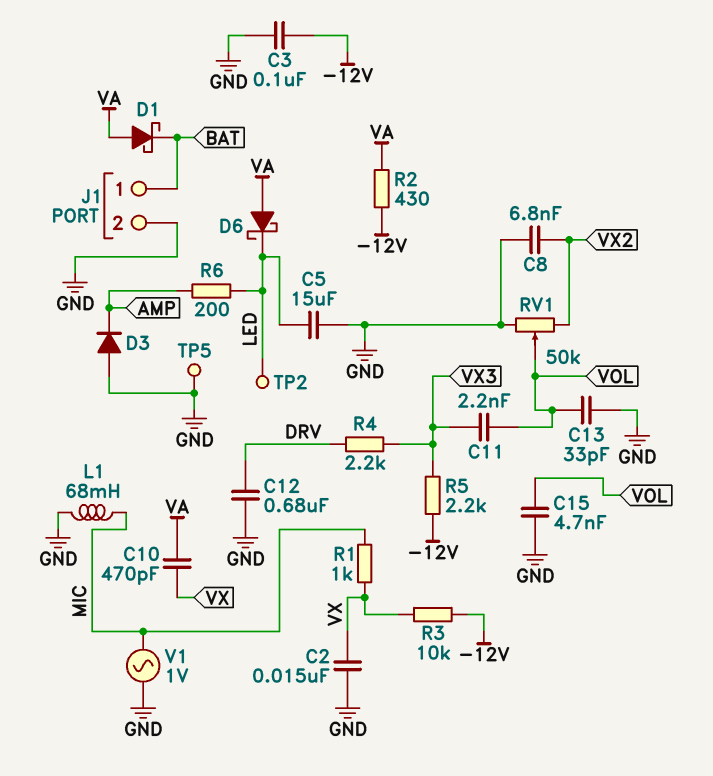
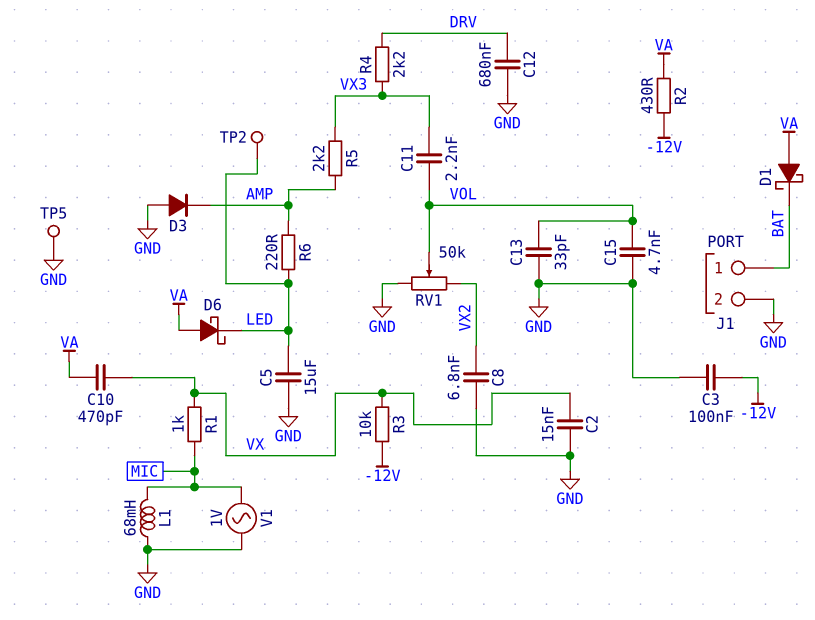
R5: 2.2k (-12V, VX3) -> 2.2k (AMP, VX3)
R6: 200 (AMP, LED) -> 220 (AMP, LED)

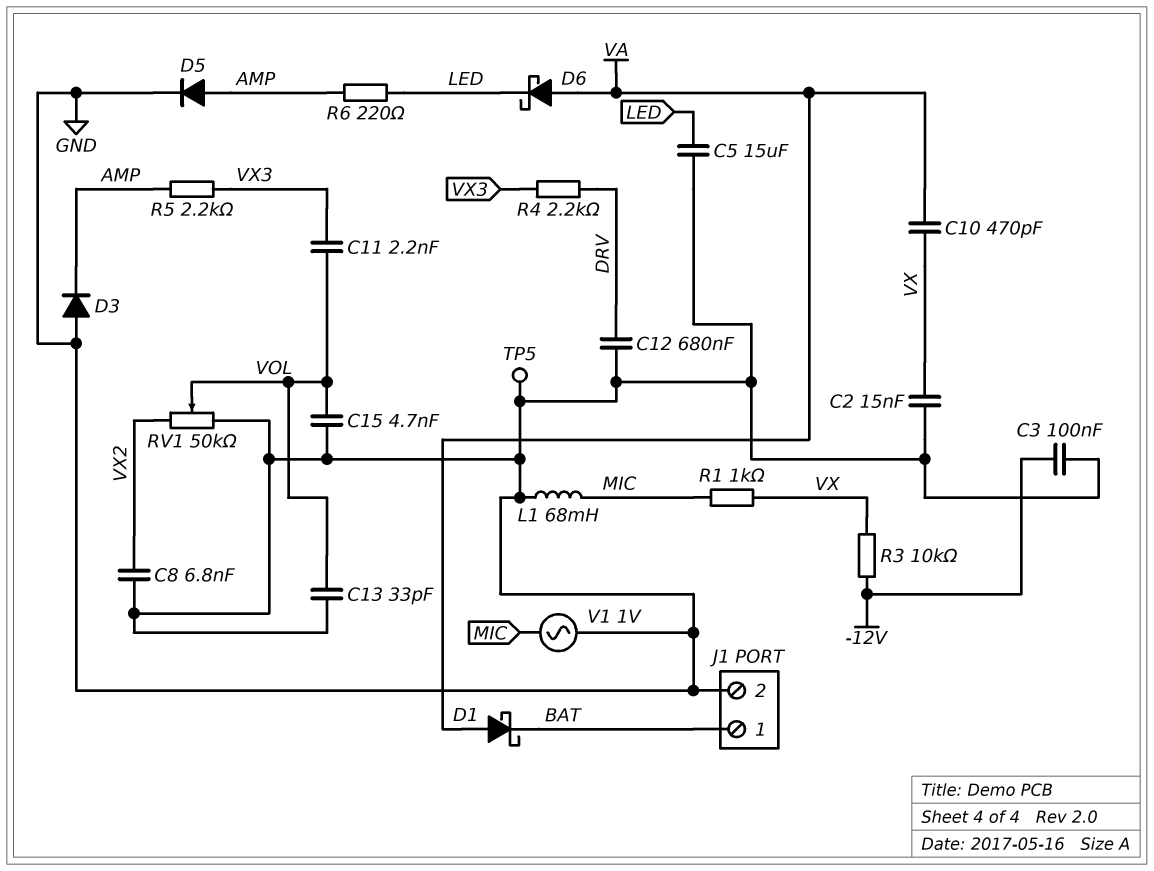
D5: none -> diode (A AMP, K GND)
R2: 430 (-12V, VA) -> none
TP2: test point (LED) -> none

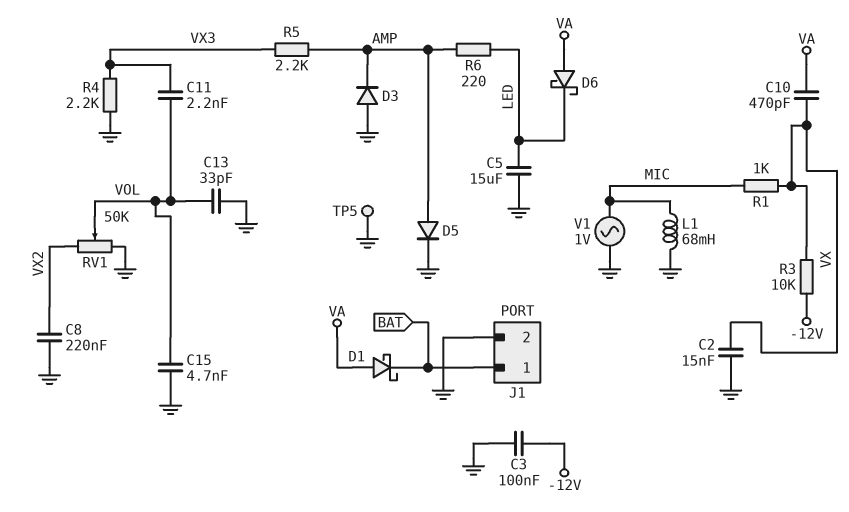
C8: 6.8nF (GND, VX2) -> 220nF (GND, VX2)
C12: 680nF (DRV, GND) -> none
R4: 2.2k (DRV, VX3) -> 2.2k (GND, VX3)

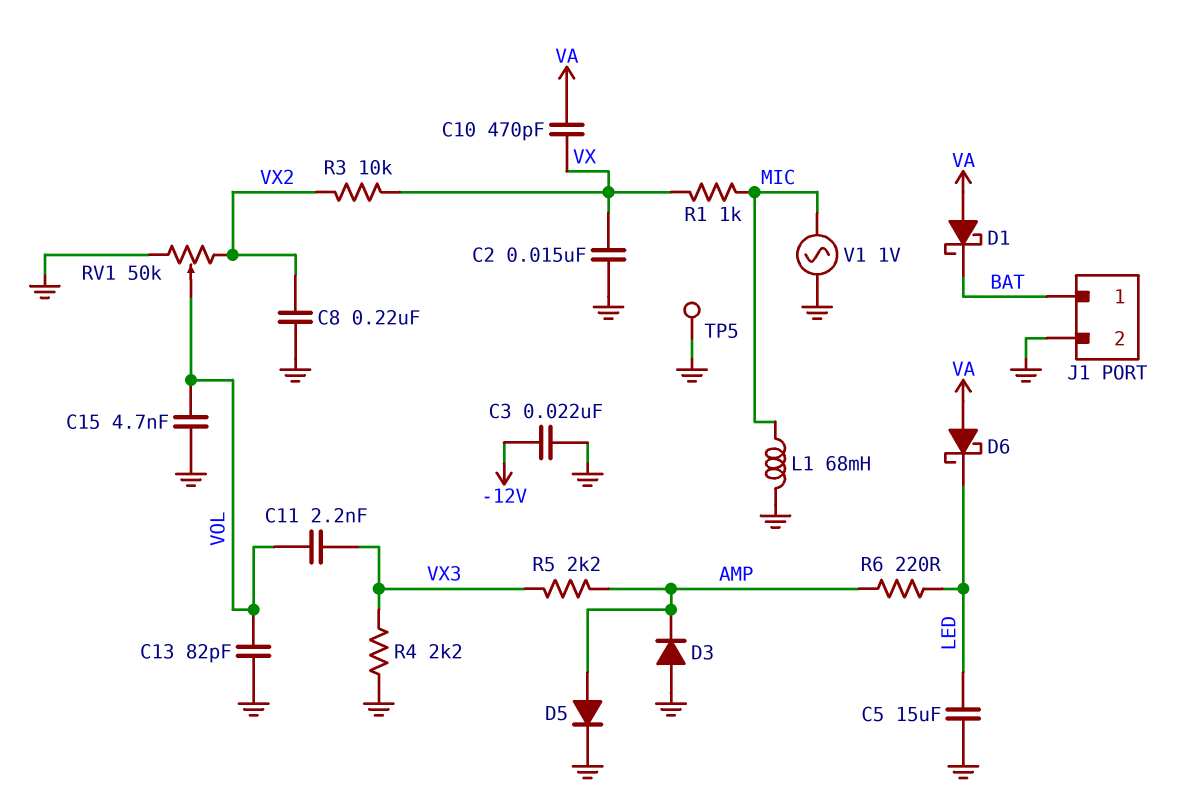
C3: 100nF (-12V, GND) -> 22nF (-12V, GND)
C13: 33pF (GND, VOL) -> 82pF (GND, VOL)
R3: 10k (-12V, VX) -> 10k (VX, VX2)

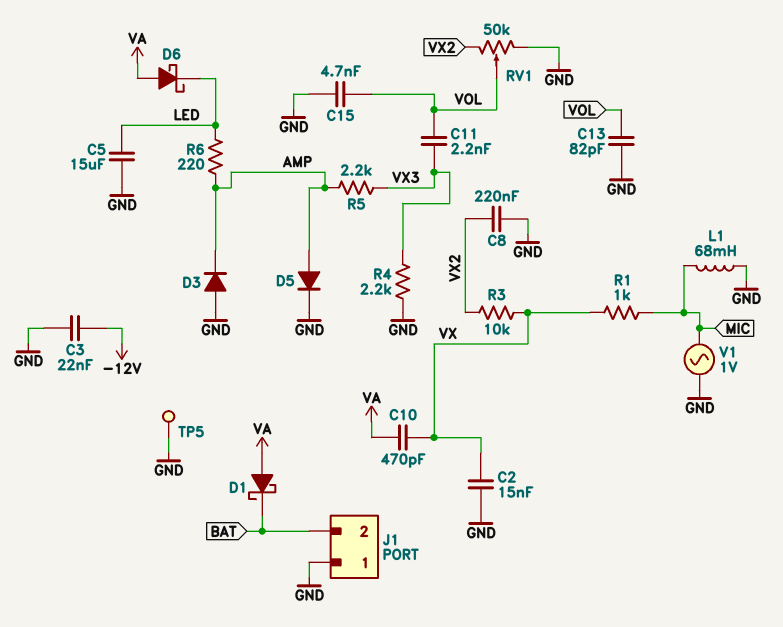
J1 pin 1: BAT -> GND
J1 pin 2: GND -> BAT

